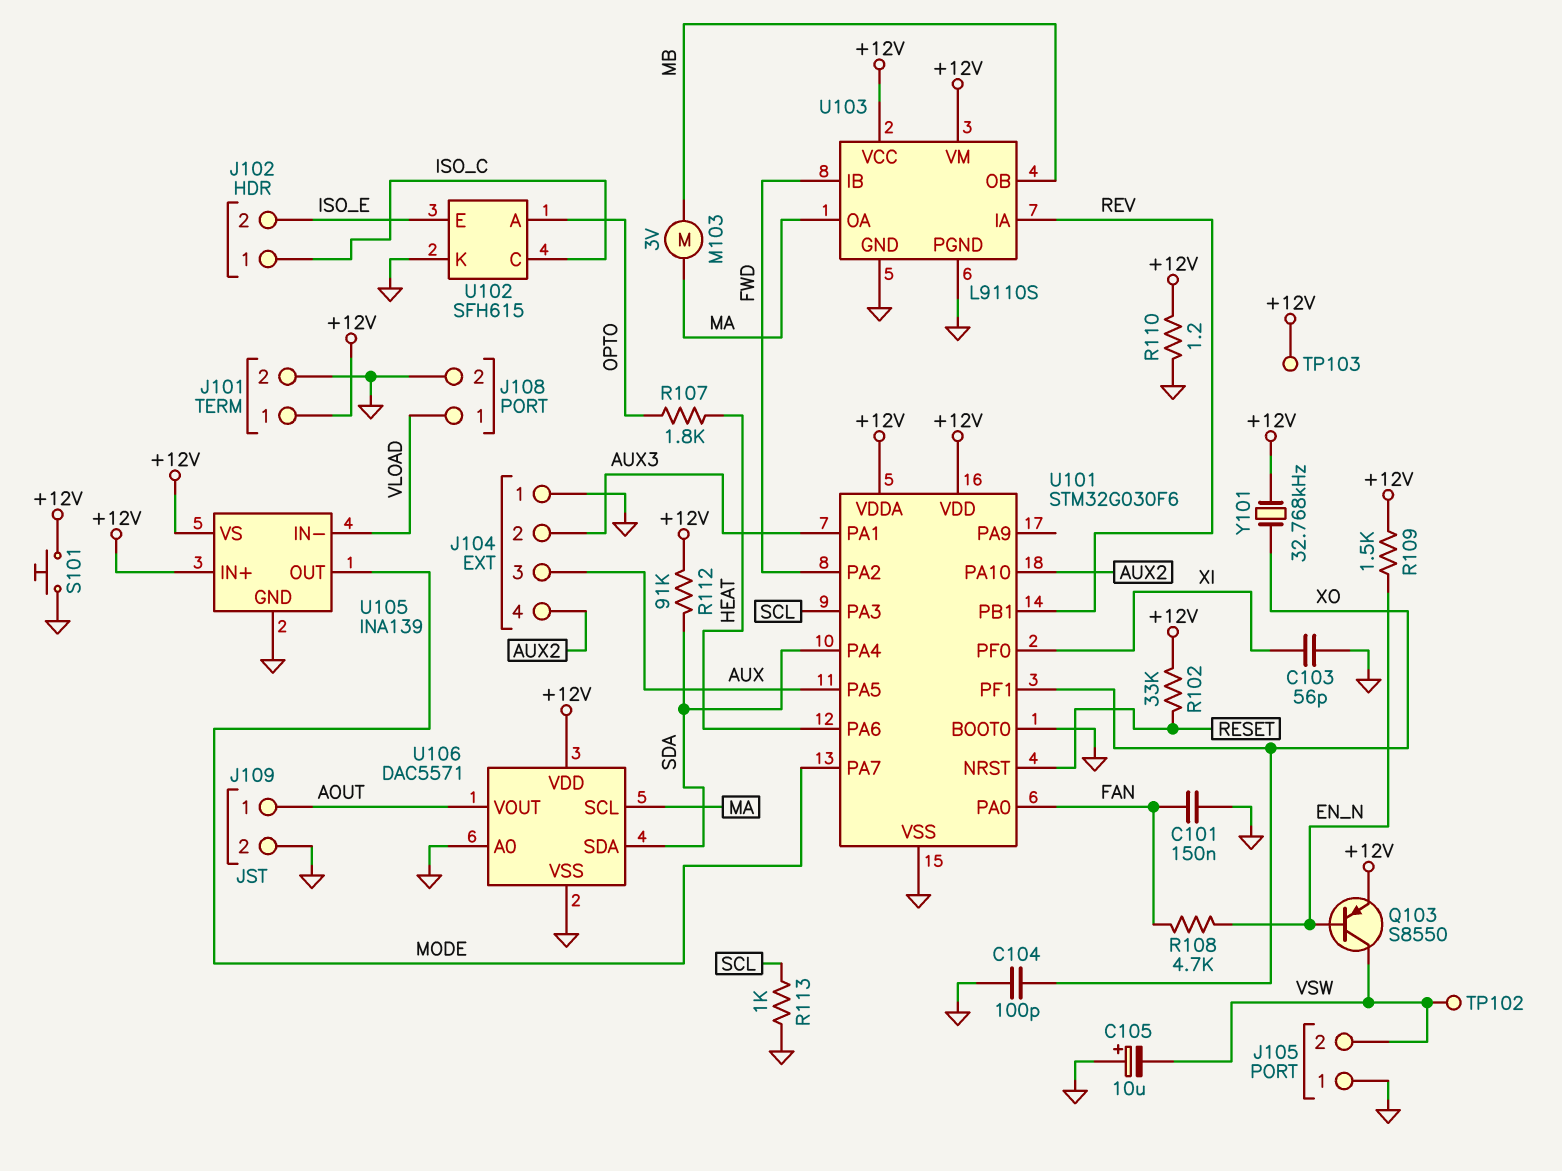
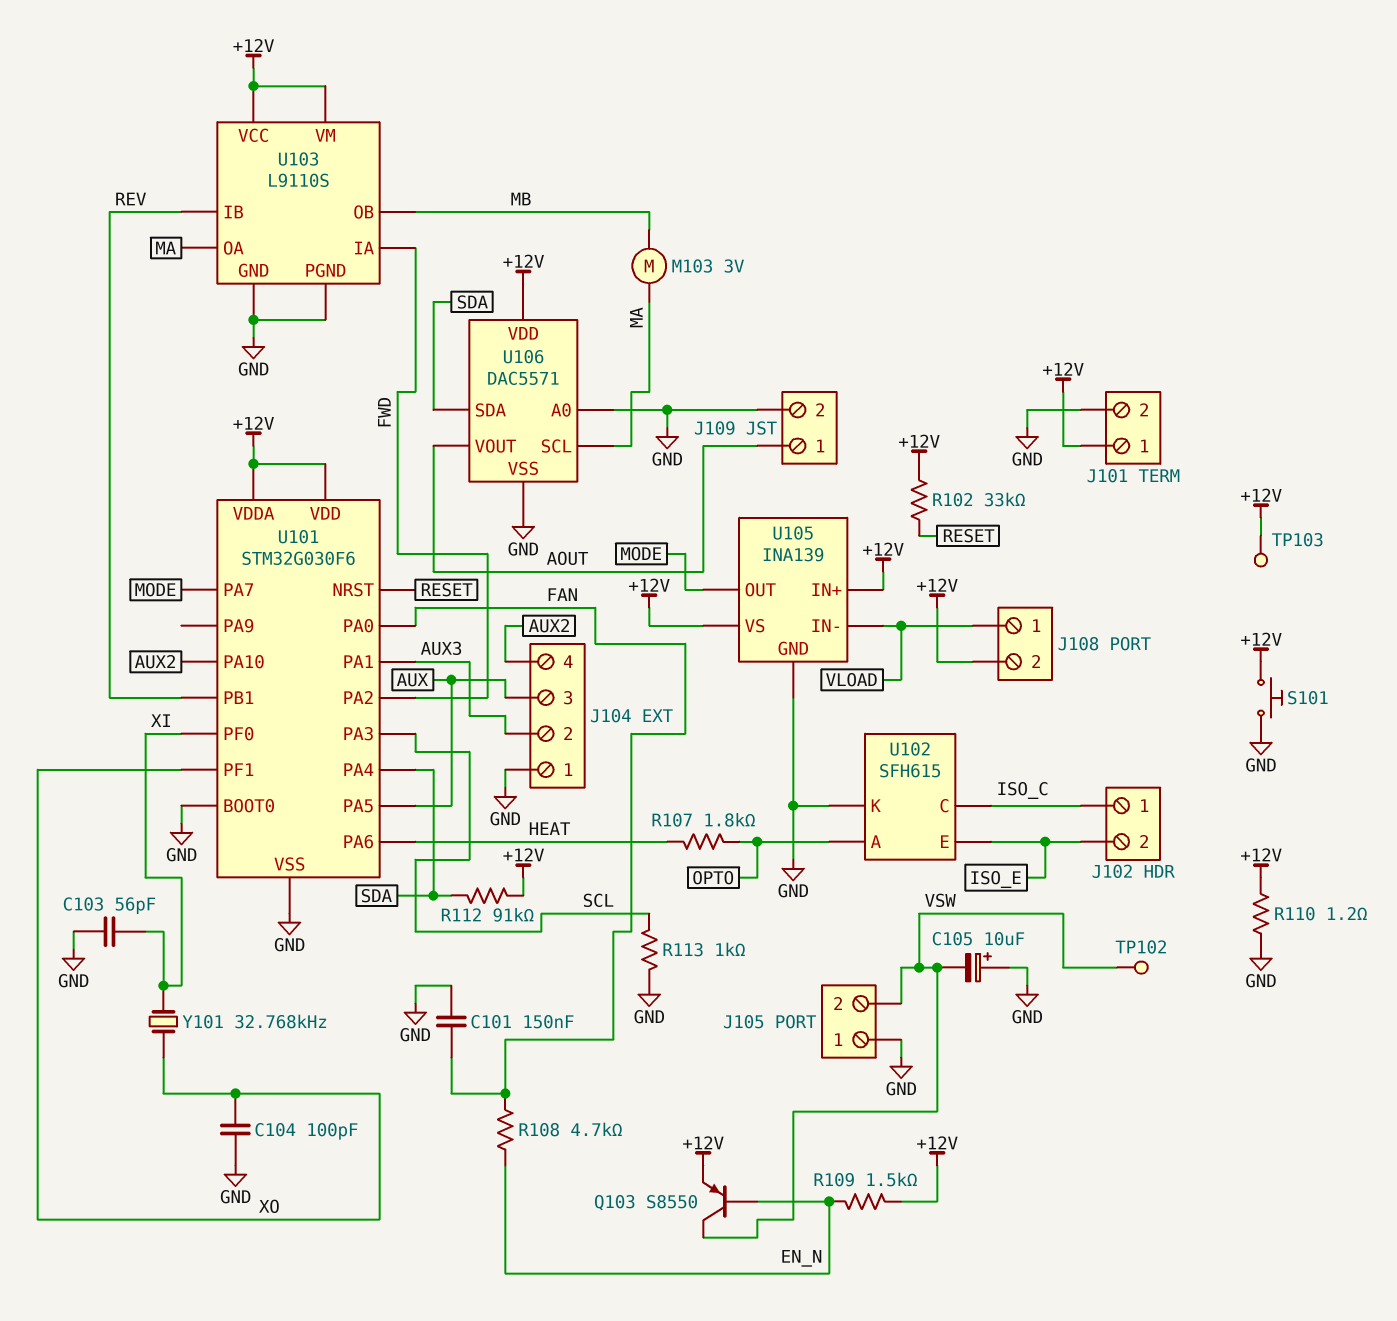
J108 pin 2: GND -> +12V
U103 pin IA: REV -> FWD
U103 pin IB: FWD -> REV
Y101: 32.768kHz (+12V, XO) -> 32.768kHz (XI, XO)

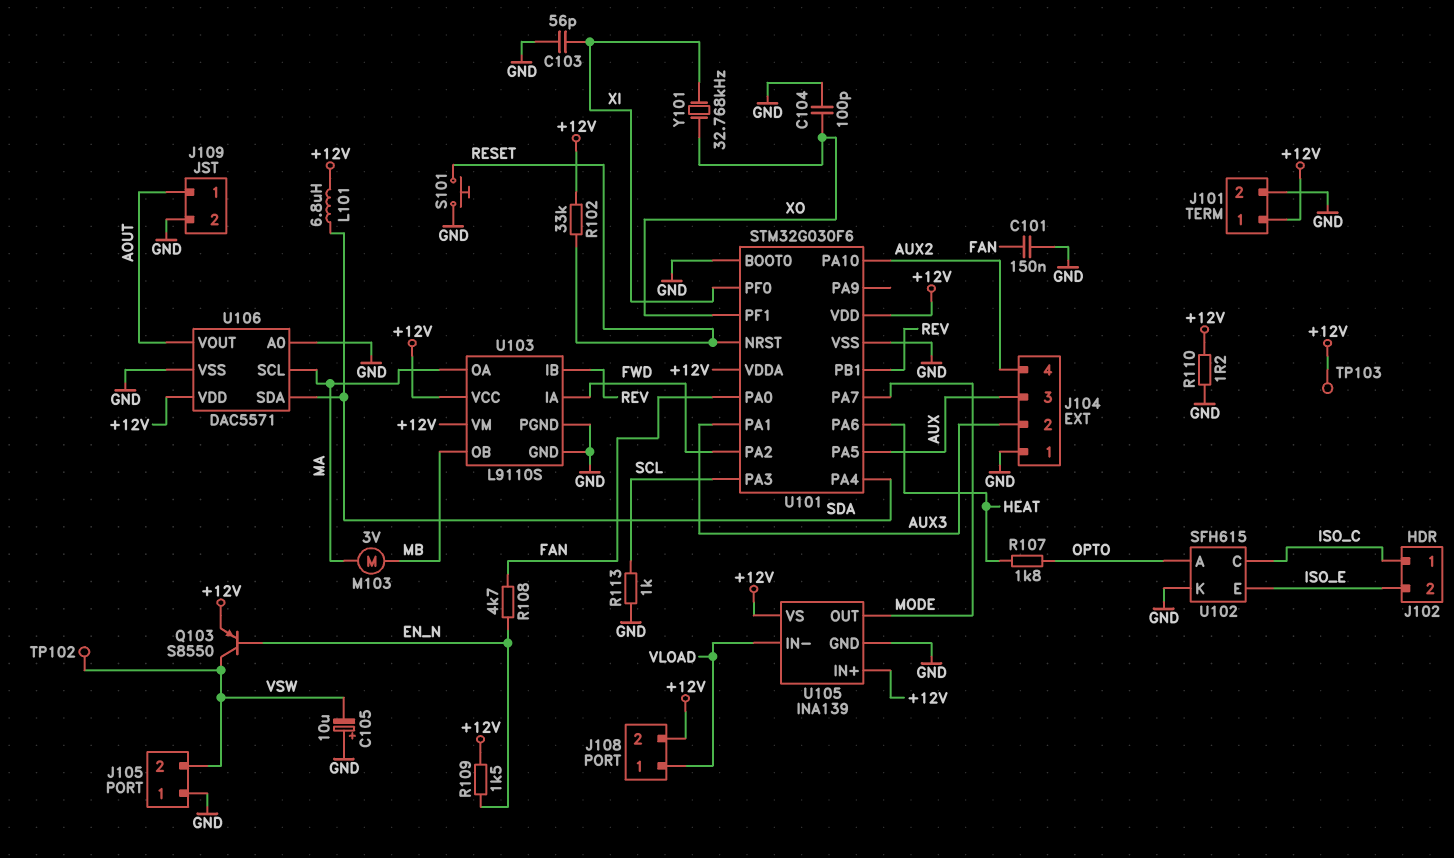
L101: none -> 6.8uH (+12V, SDA)
R112: 91k (+12V, SDA) -> none
S101: button (+12V, GND) -> button (GND, RESET)

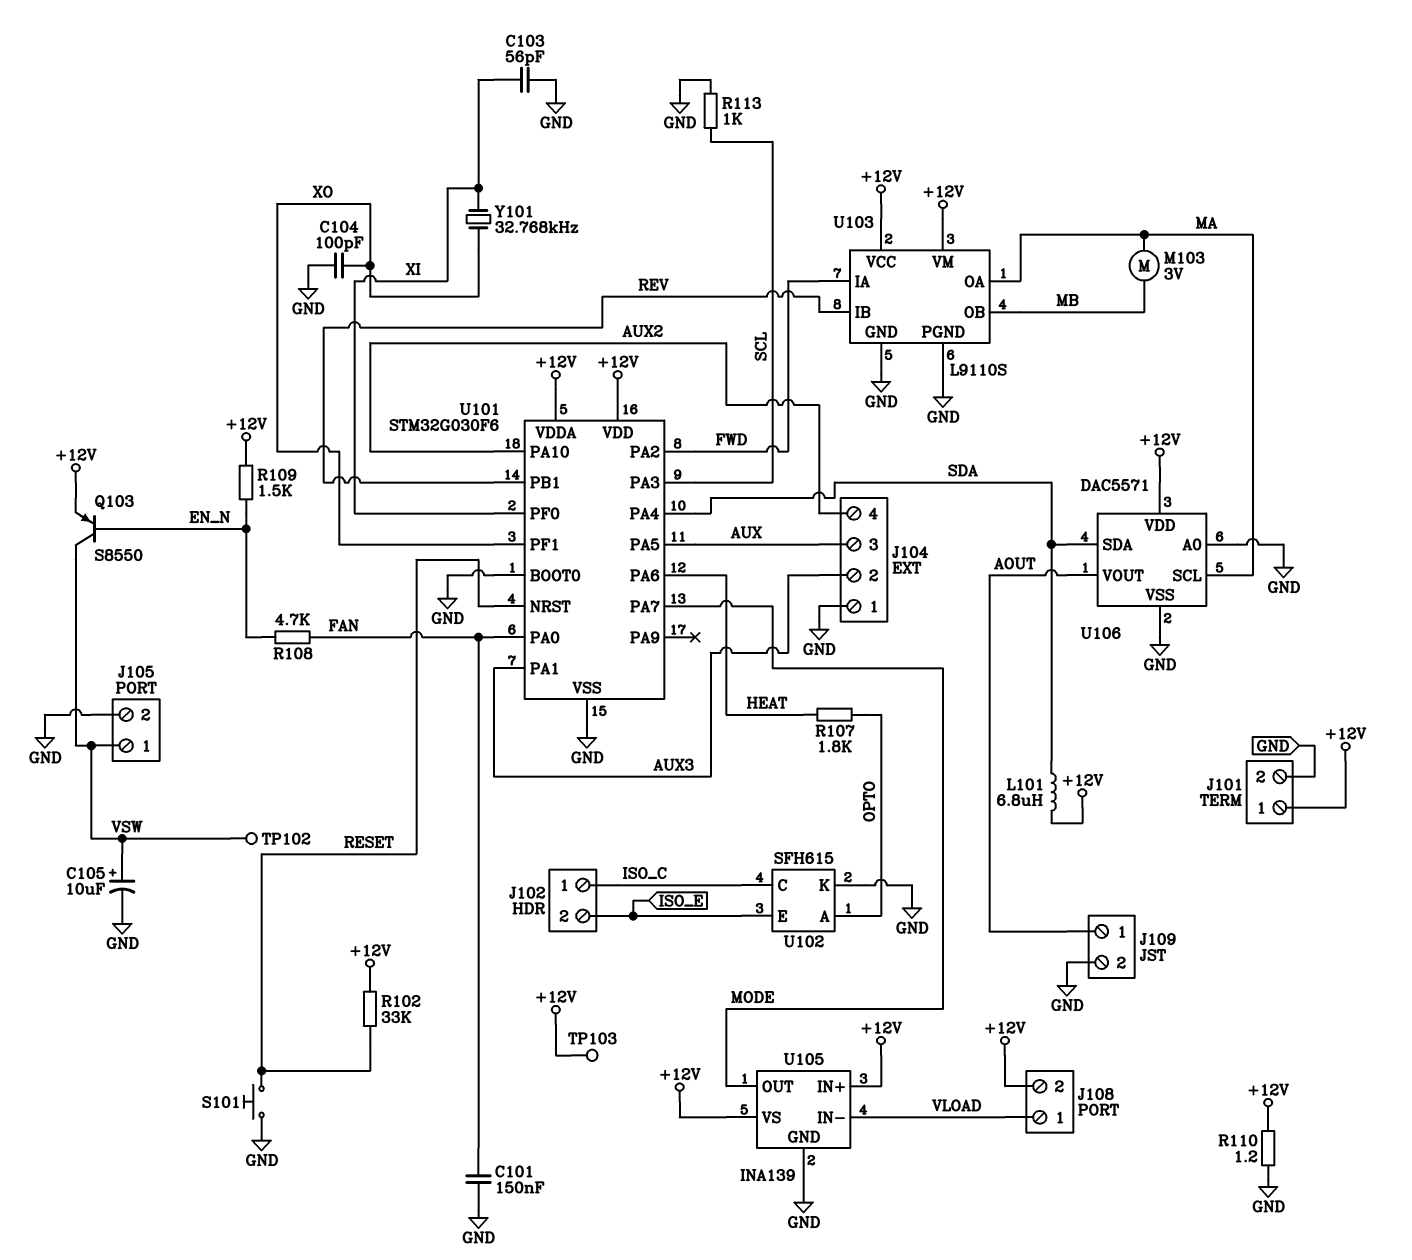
C105: 10uF (plus GND, minus VSW) -> 10uF (plus VSW, minus GND)
J105 pin 1: GND -> VSW
J105 pin 2: VSW -> GND

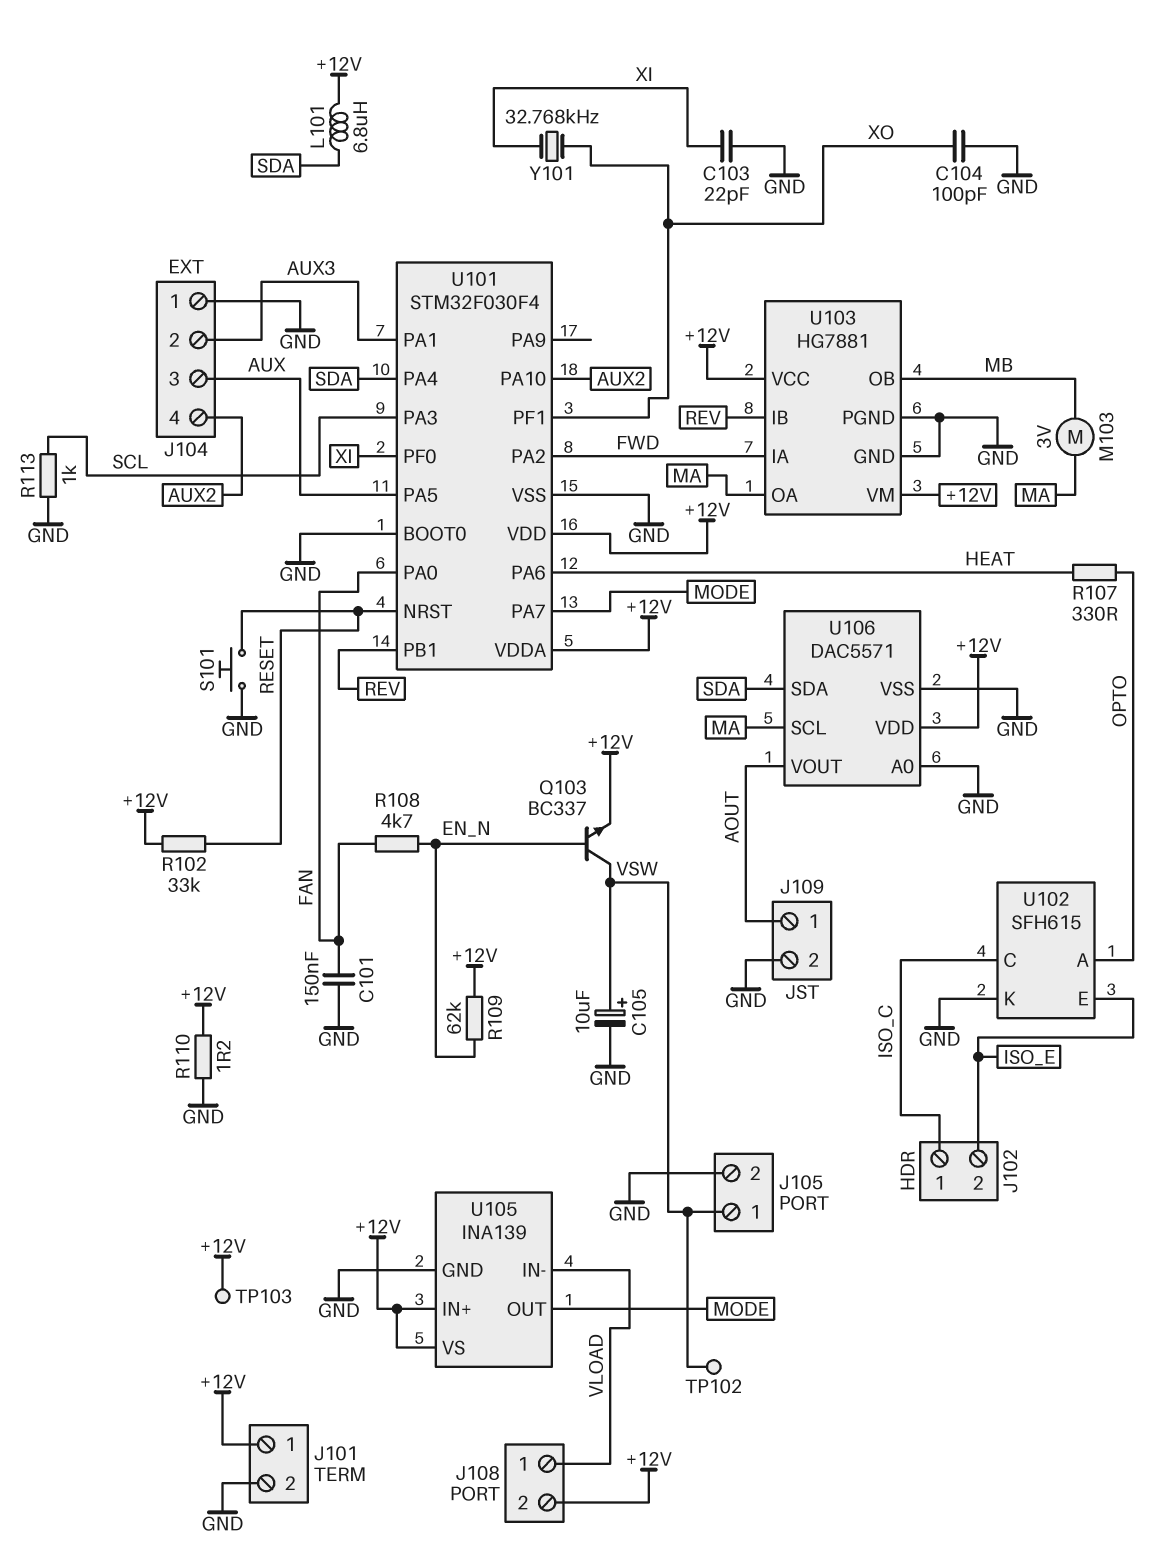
C103: 56pF (GND, XI) -> 22pF (GND, XI)
Q103: PNP S8550 (B EN_N, C VSW, E +12V) -> NPN BC337 (B EN_N, C VSW, E +12V)
R107: 1.8k (HEAT, OPTO) -> 330 (HEAT, OPTO)
R109: 1.5k (+12V, EN_N) -> 62k (+12V, EN_N)
U101: STM32G030F6 -> STM32F030F4
U103: L9110S -> HG7881

